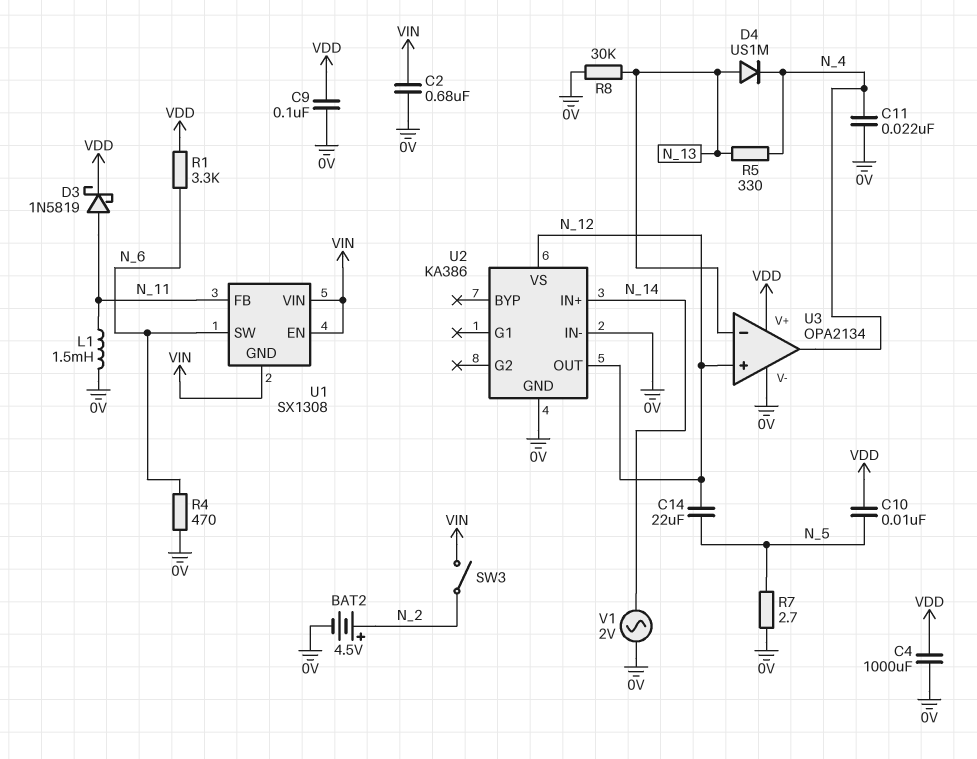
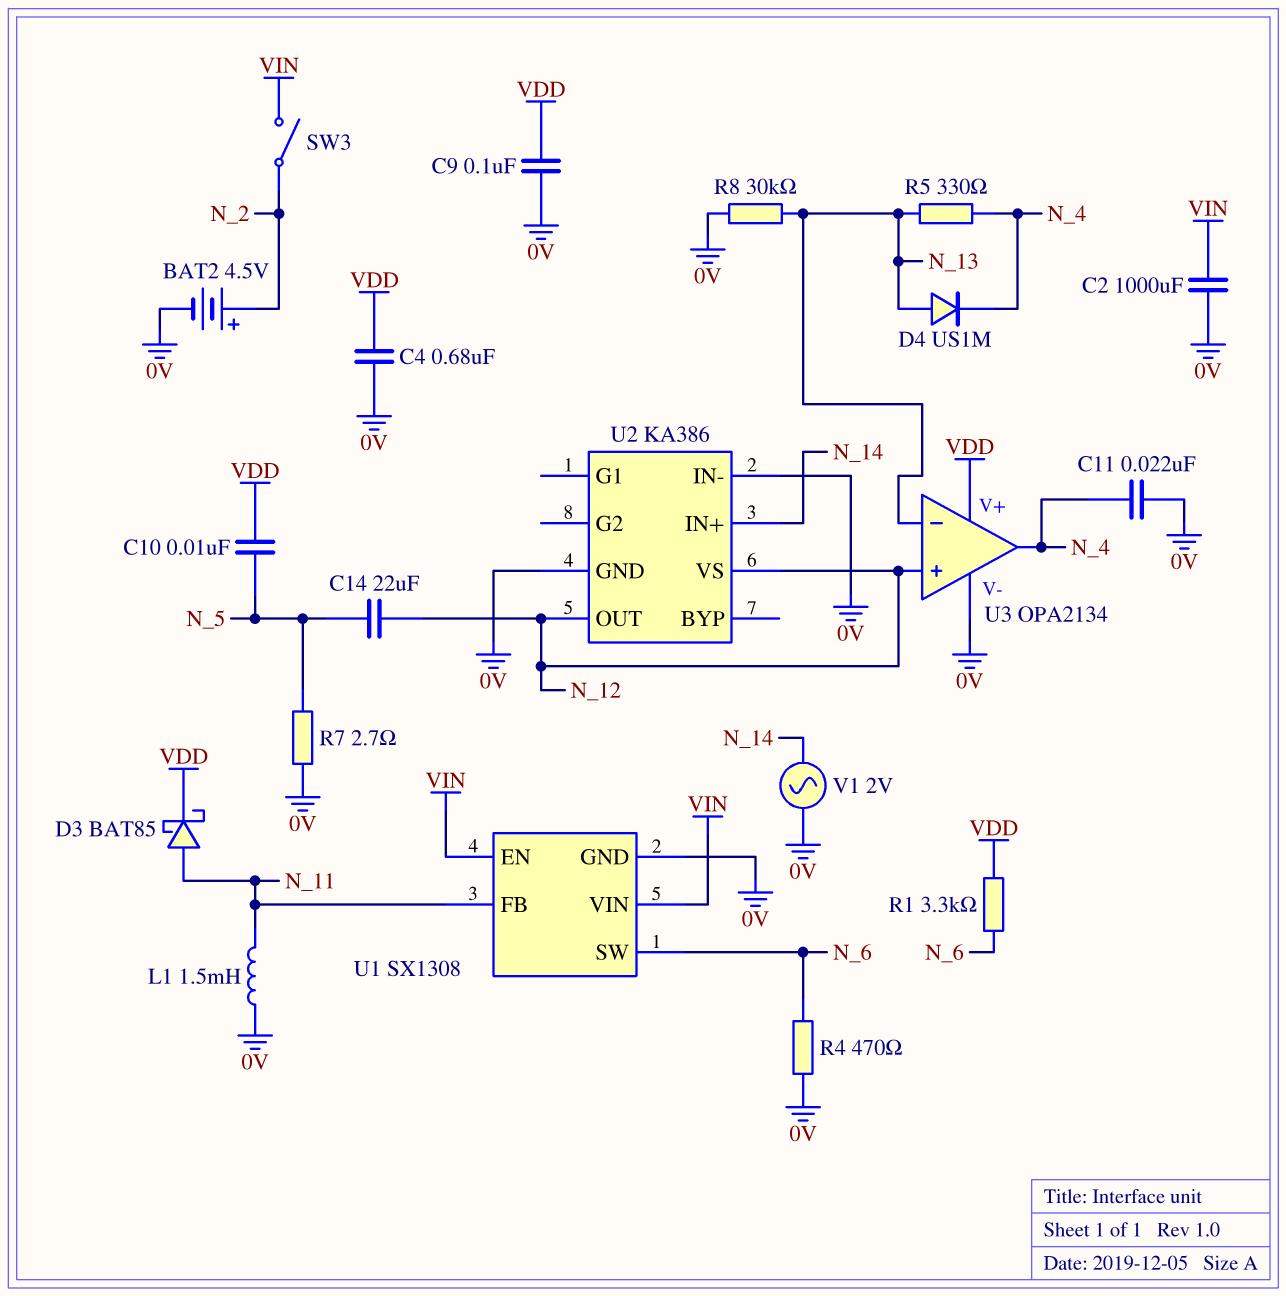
C2: 680nF (0V, VIN) -> 1000uF (0V, VIN)
C4: 1000uF (0V, VDD) -> 680nF (0V, VDD)
D3: schottky 1N5819 (A N_11, K VDD) -> schottky BAT85 (A N_11, K VDD)
U1 pin GND: VIN -> 0V

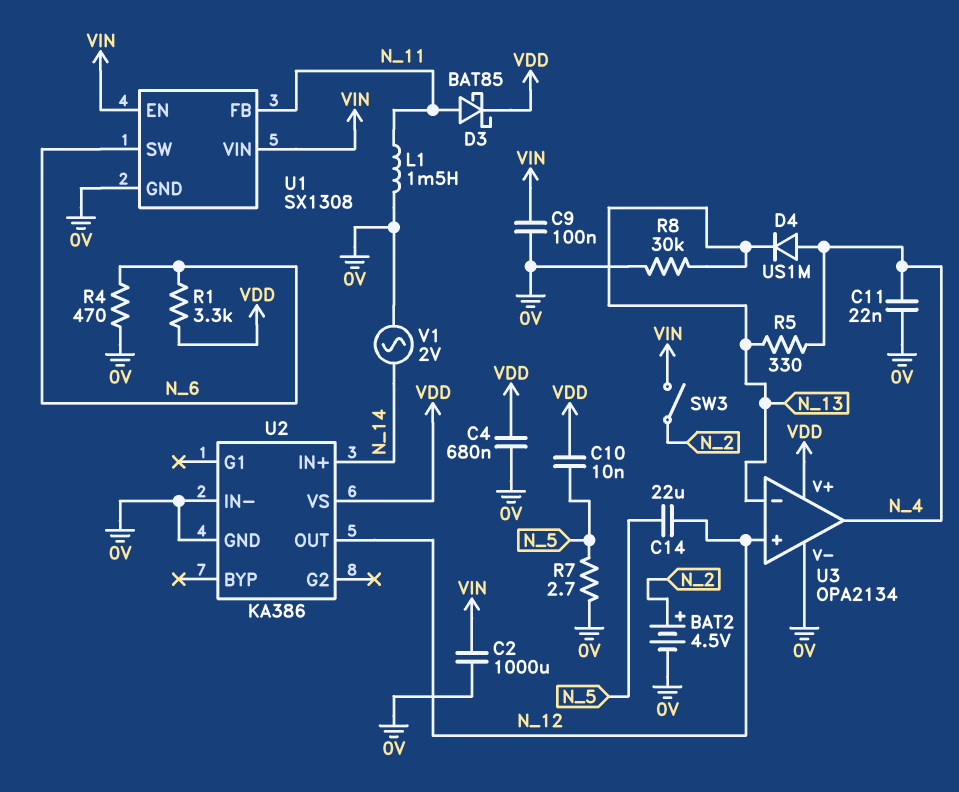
C9: 100nF (0V, VDD) -> 100nF (0V, VIN)
D4: diode US1M (A N_13, K N_4) -> diode US1M (A N_4, K N_13)
U2 pin VS: N_12 -> VDD

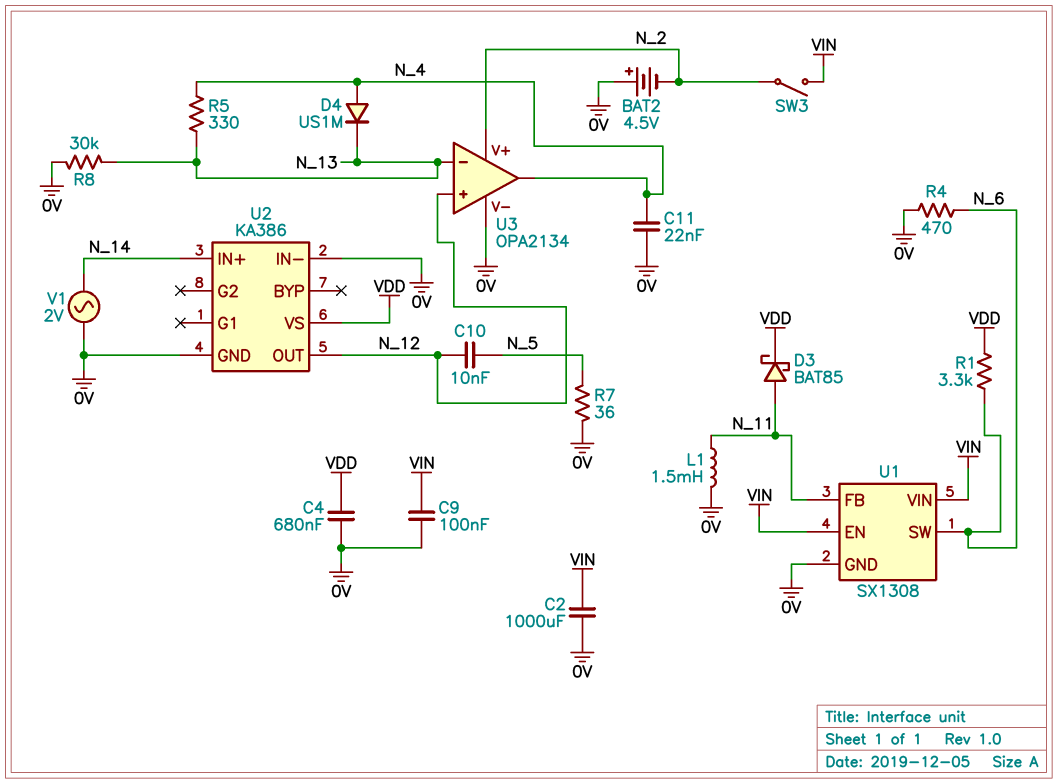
BAT2: 4.5V (plus N_2, minus 0V) -> 4.5V (plus 0V, minus N_2)
C10: 10nF (N_5, VDD) -> 10nF (N_5, N_12)
C14: 22uF (N_5, N_12) -> none
R7: 2.7 (0V, N_5) -> 36 (0V, N_5)
U3 pin V+: VDD -> N_2

